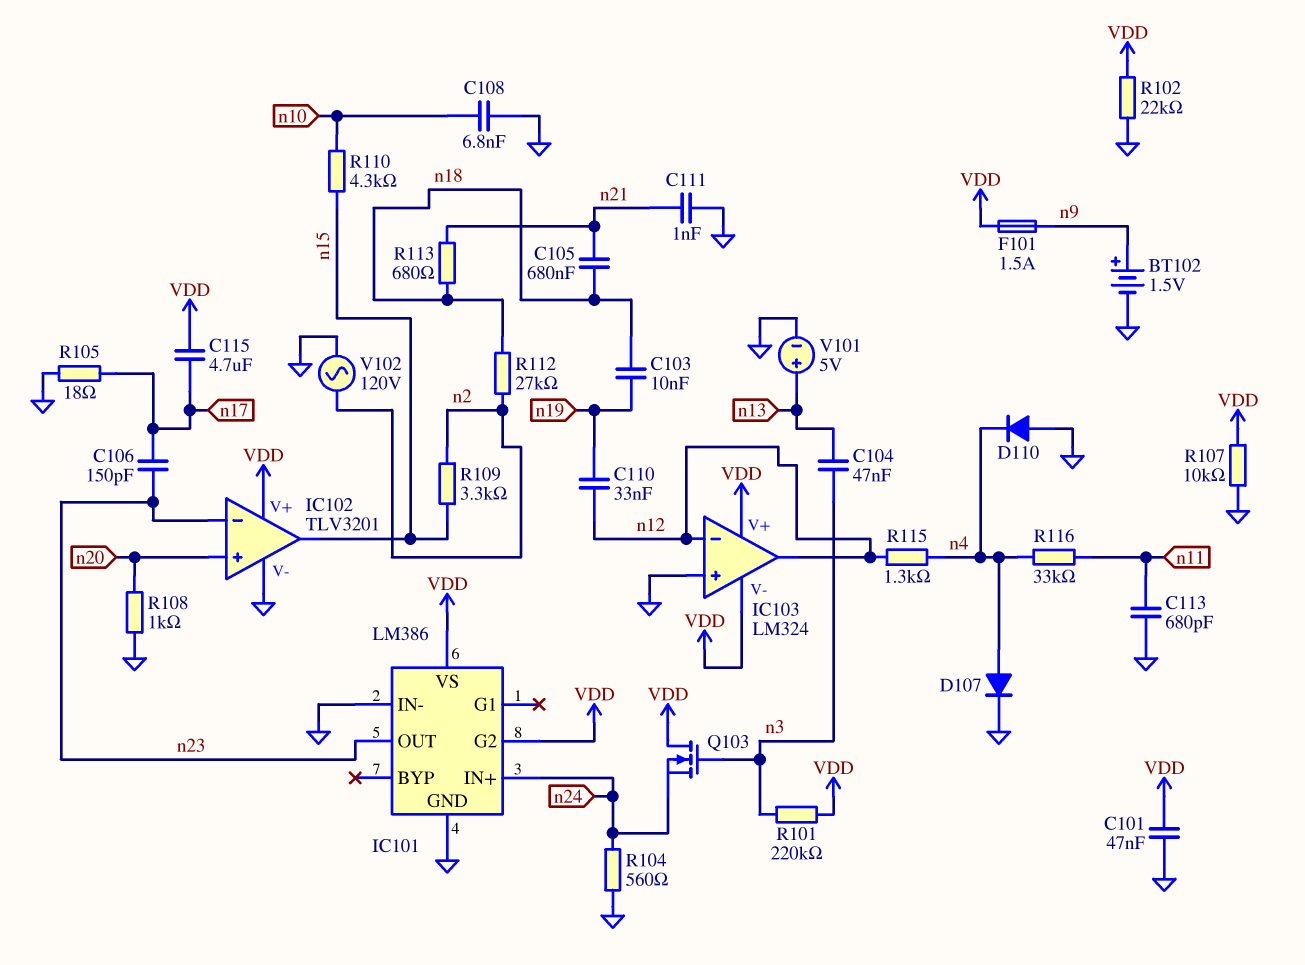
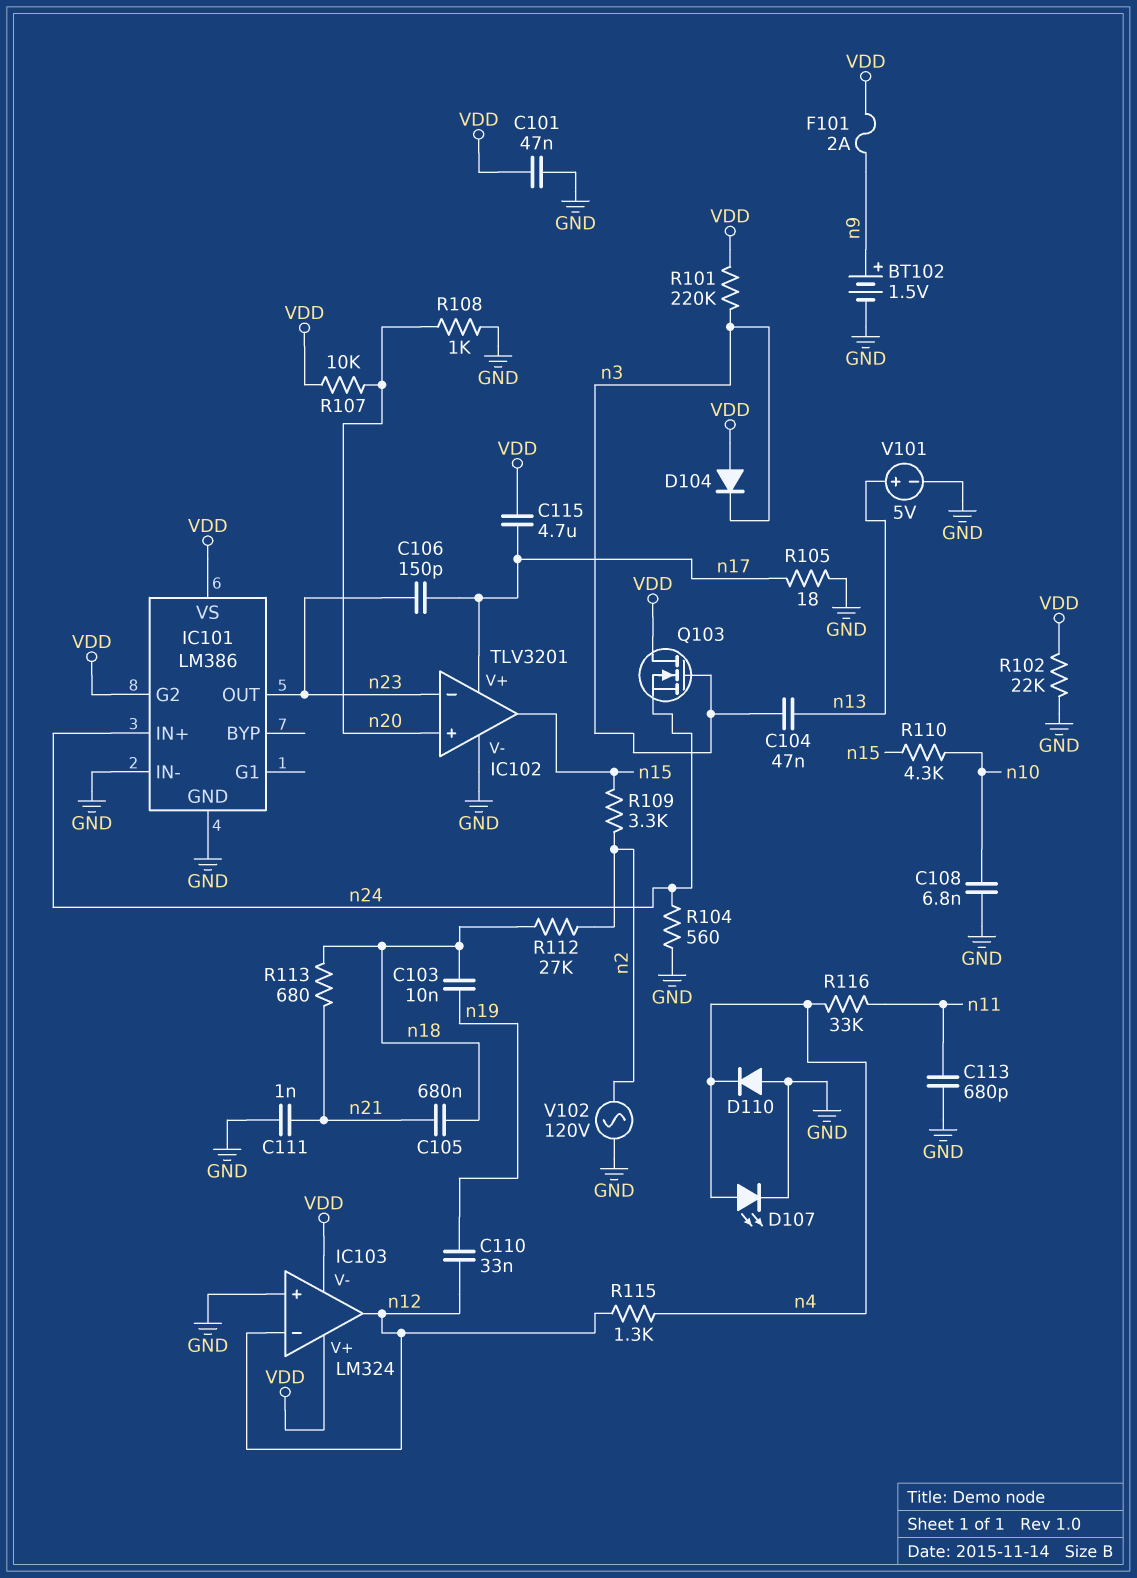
D104: none -> diode (A VDD, K n3)
D107: diode (A n4, K GND) -> LED (A n4, K GND)
F101: 1.5A (VDD, n9) -> 2A (VDD, n9)
IC102 pin V+: VDD -> n17
R107: 10k (GND, VDD) -> 10k (VDD, n20)

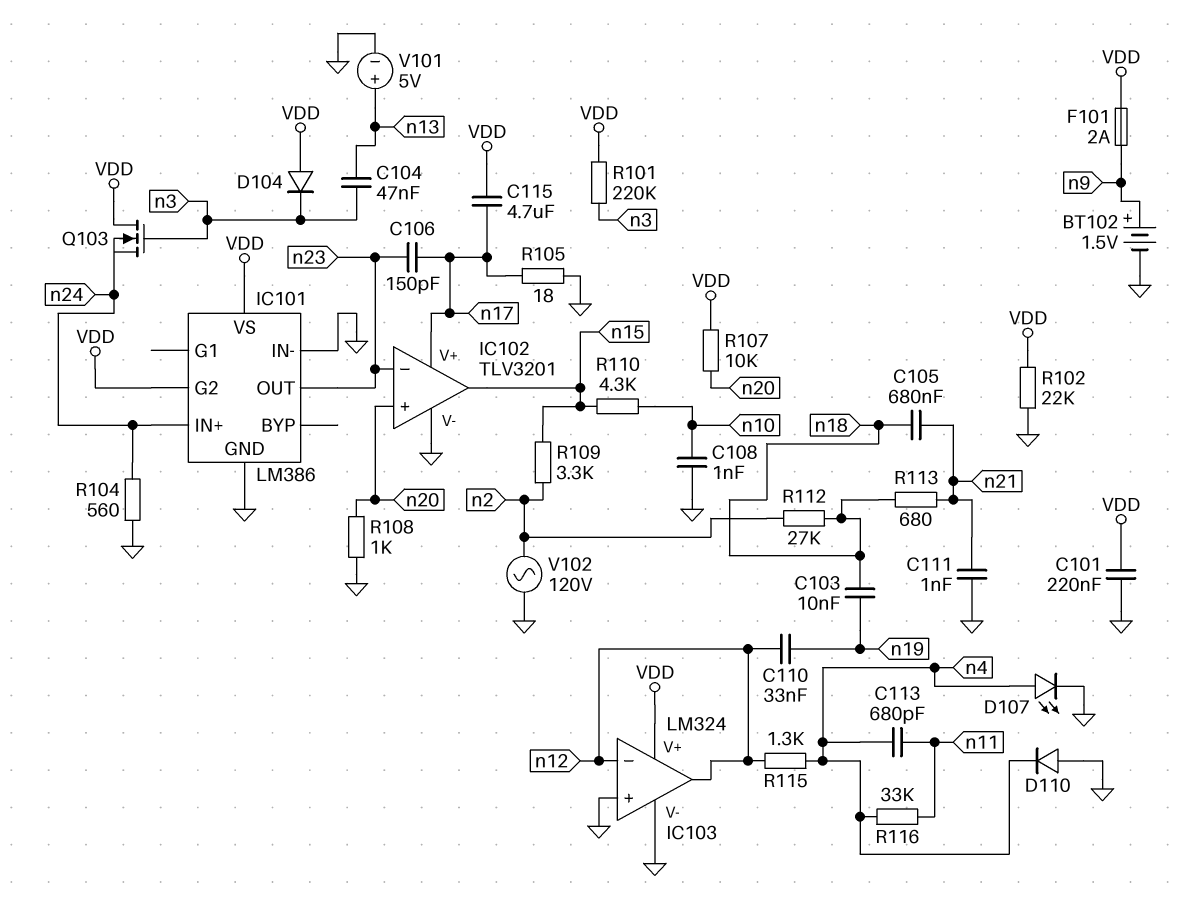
C101: 47nF (GND, VDD) -> 220nF (GND, VDD)
C108: 6.8nF (GND, n10) -> 1nF (GND, n10)
C113: 680pF (GND, n11) -> 680pF (n4, n11)
IC103 pin V-: VDD -> GND

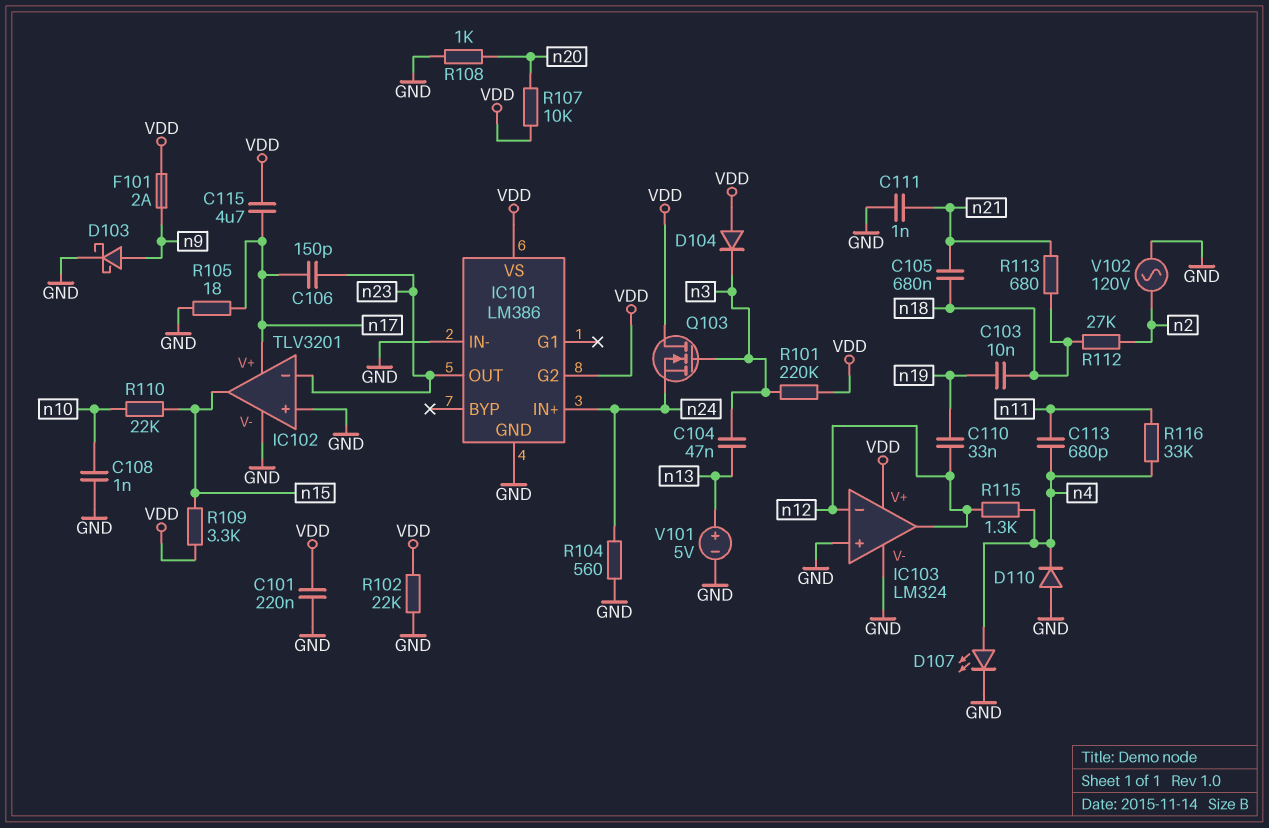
BT102: 1.5V (plus n9, minus GND) -> none
D103: none -> schottky (A n9, K GND)
IC102 pin in+: n20 -> GND
R109: 3.3k (n2, n15) -> 3.3k (VDD, n15)
R110: 4.3k (n10, n15) -> 22k (n10, n15)

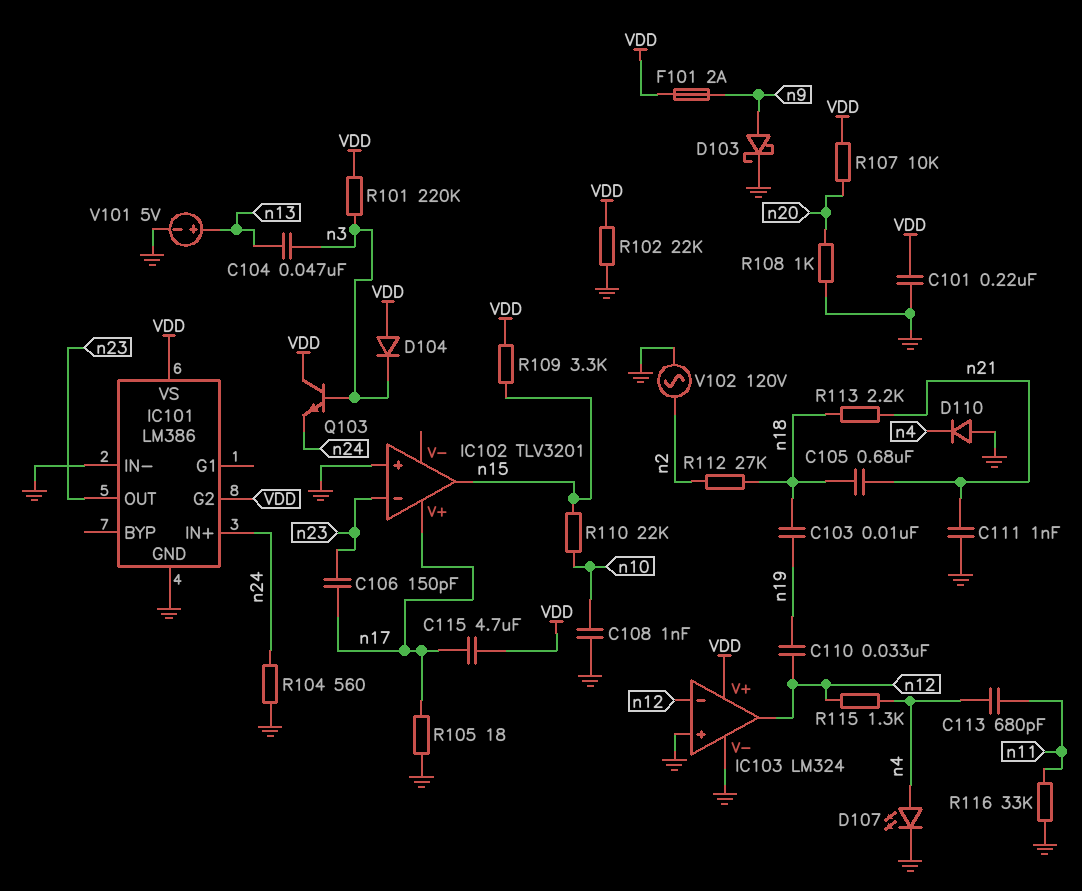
IC102 pin V-: GND -> none
Q103: NMOS (G n3, D VDD, S n24) -> NPN (B n3, C VDD, E n24)
R113: 680 (n18, n21) -> 2.2k (n18, n21)
R116: 33k (n4, n11) -> 33k (GND, n11)

